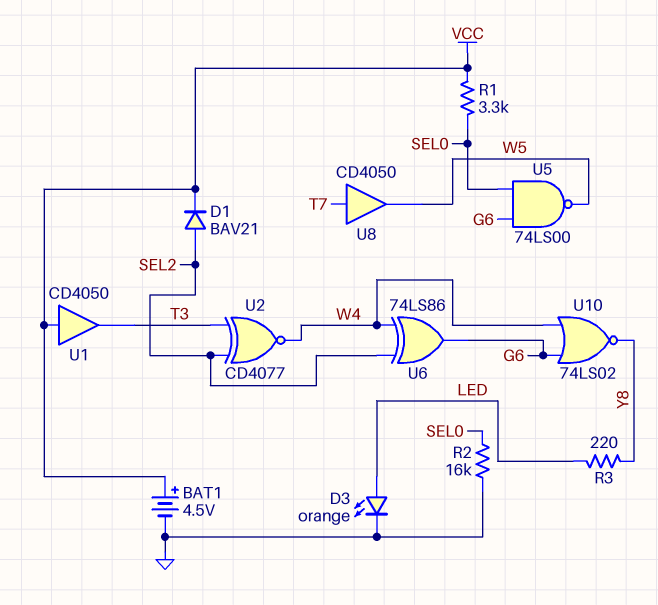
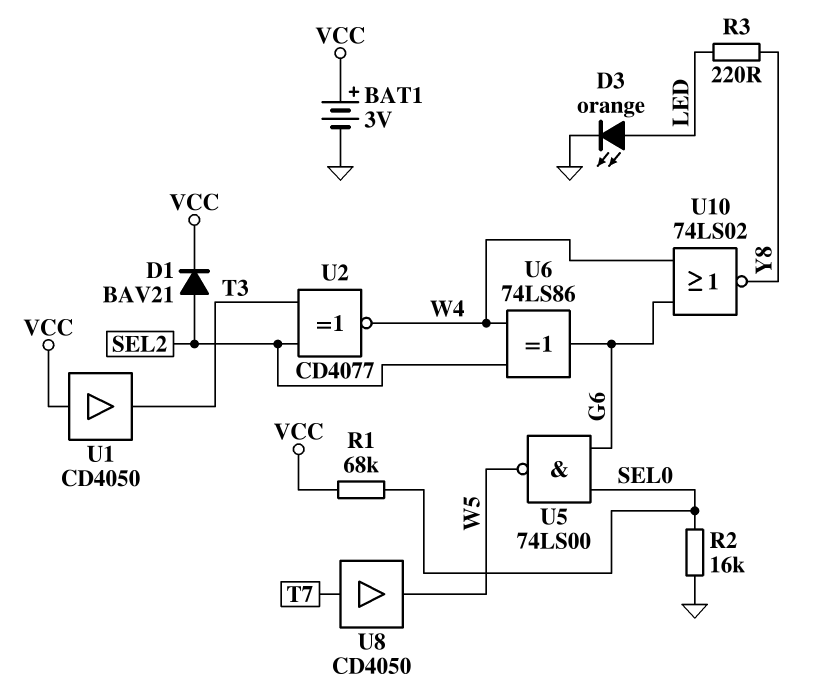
BAT1: 4.5V (plus VCC, minus GND) -> 3V (plus VCC, minus GND)
R1: 3.3k (SEL0, VCC) -> 68k (SEL0, VCC)

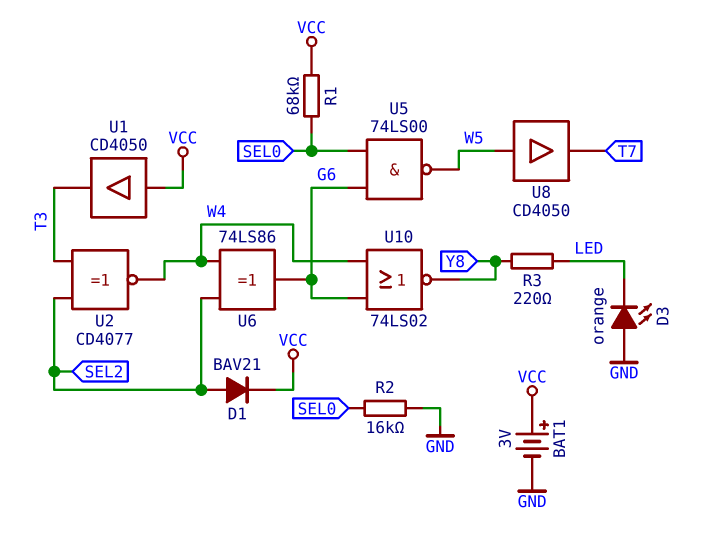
D3: LED orange (A LED, K GND) -> LED orange (A GND, K LED)
U8: buffer CD4050 (in T7, out W5) -> buffer CD4050 (in W5, out T7)

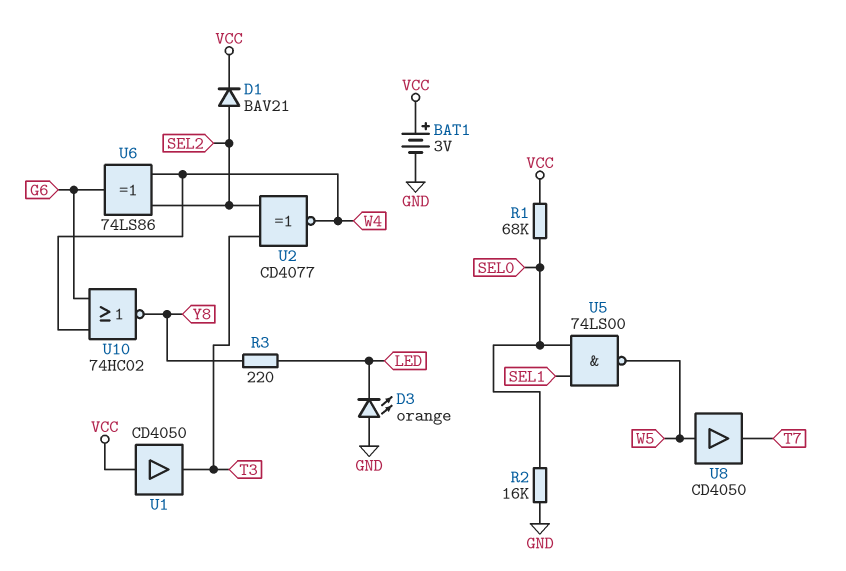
U5: NAND 74LS00 (in G6, in SEL0, out W5) -> NAND 74LS00 (in SEL0, in SEL1, out W5)
U10: NOR 74LS02 (in G6, in W4, out Y8) -> NOR 74HC02 (in G6, in W4, out Y8)

